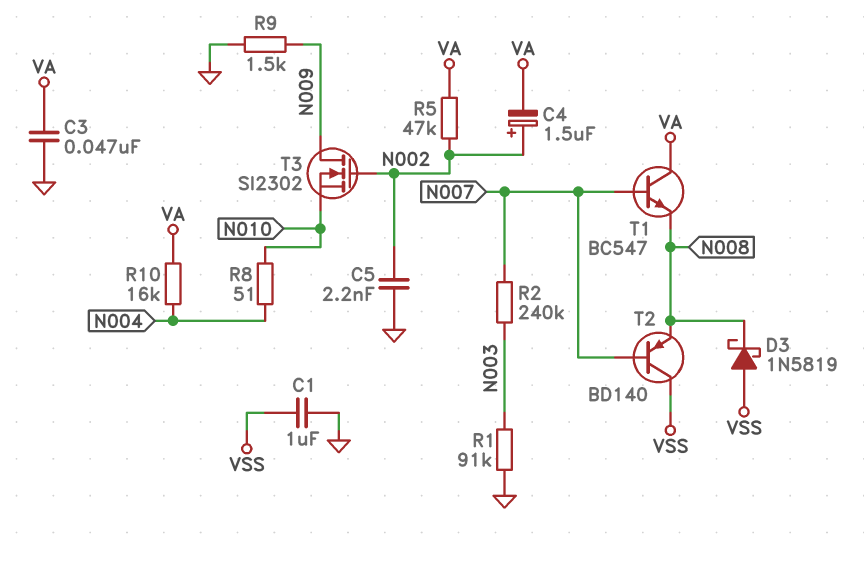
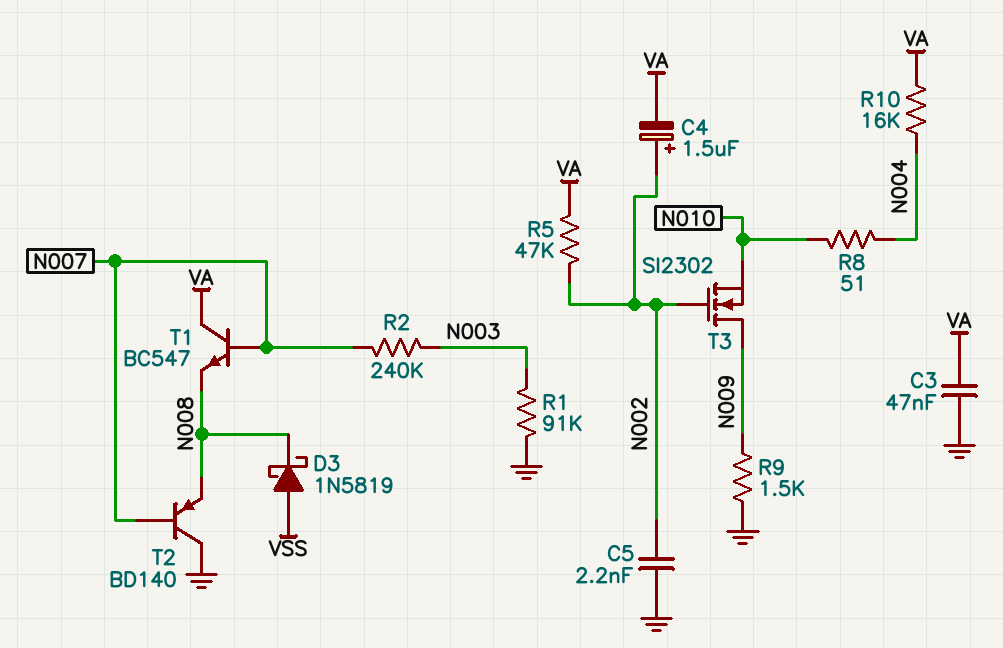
C1: 1uF (GND, VSS) -> none
T2: PNP BD140 (B N007, C VSS, E N008) -> PNP BD140 (B N007, C GND, E N008)

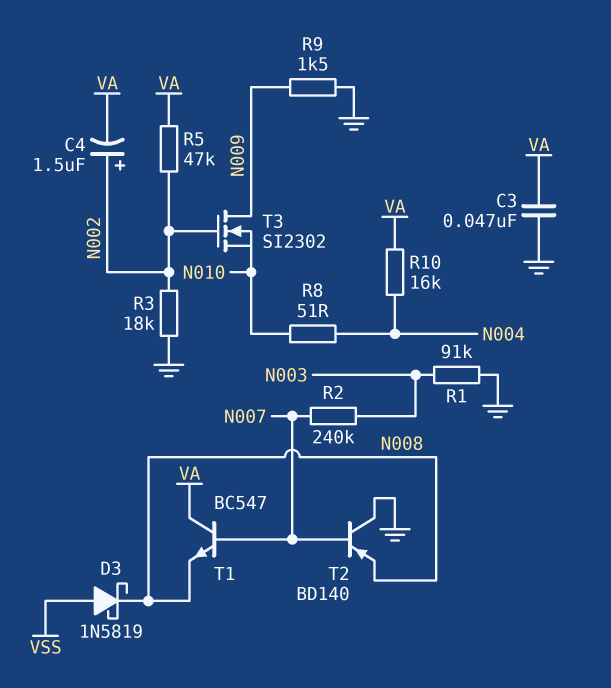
C5: 2.2nF (GND, N002) -> none
R3: none -> 18k (GND, N002)

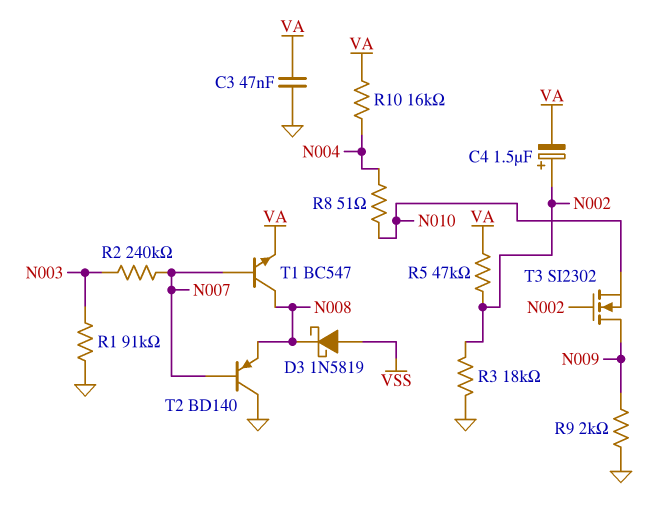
R9: 1.5k (GND, N009) -> 2k (GND, N009)
T1: NPN BC547 (B N007, C VA, E N008) -> NPN BC547 (B N007, C N008, E VA)

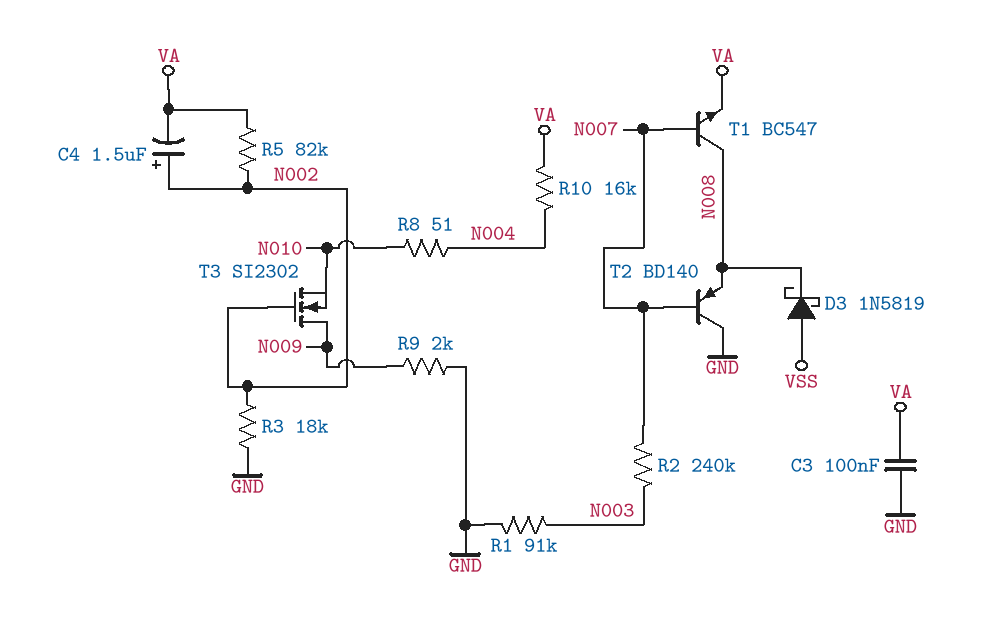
C3: 47nF (GND, VA) -> 100nF (GND, VA)
R5: 47k (N002, VA) -> 82k (N002, VA)

